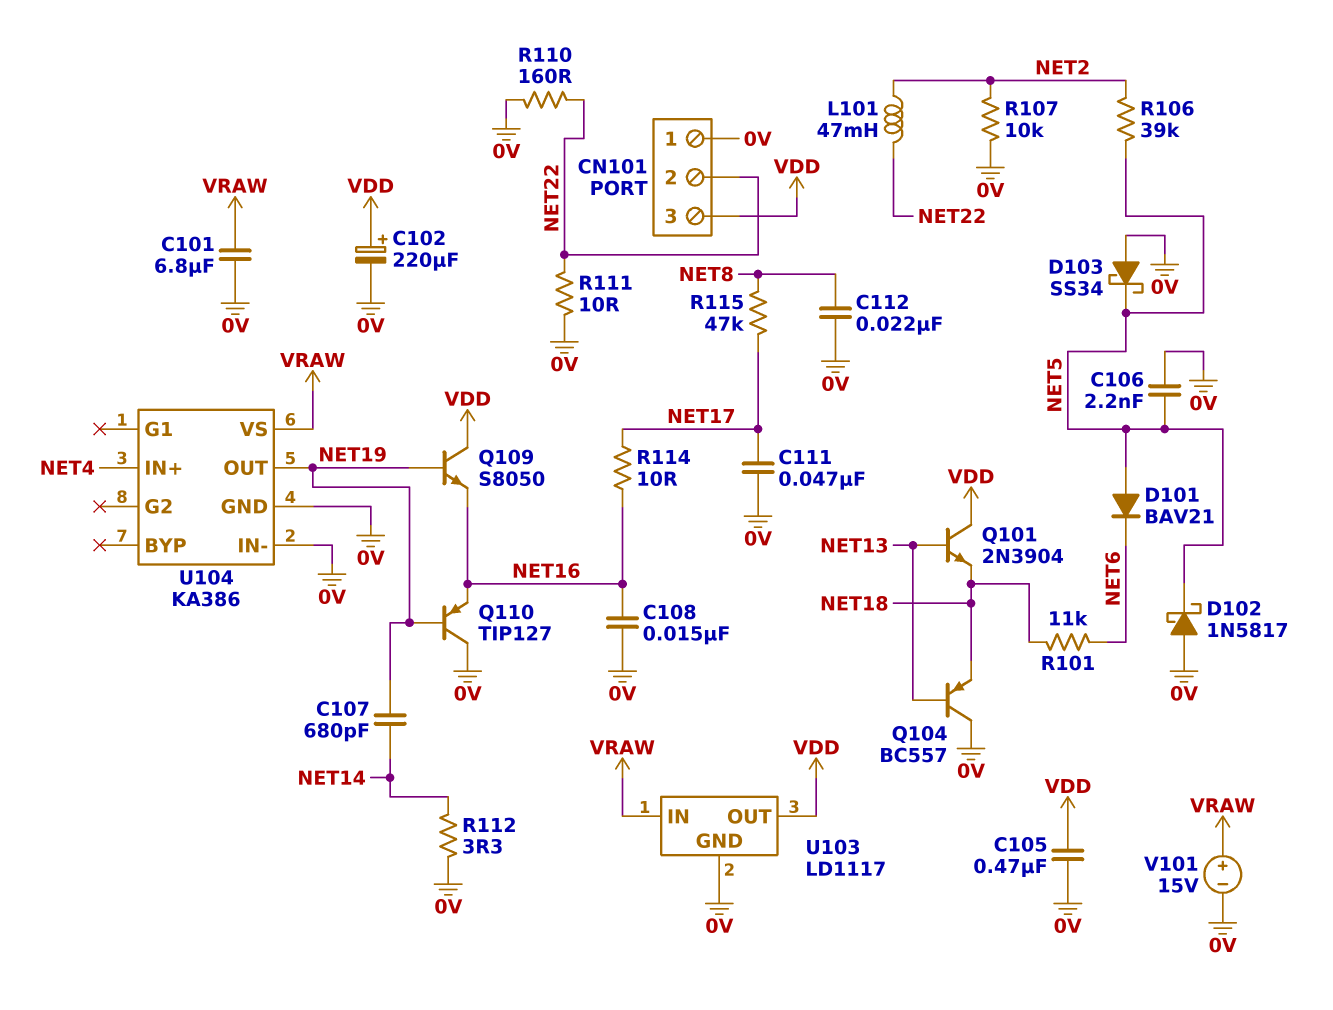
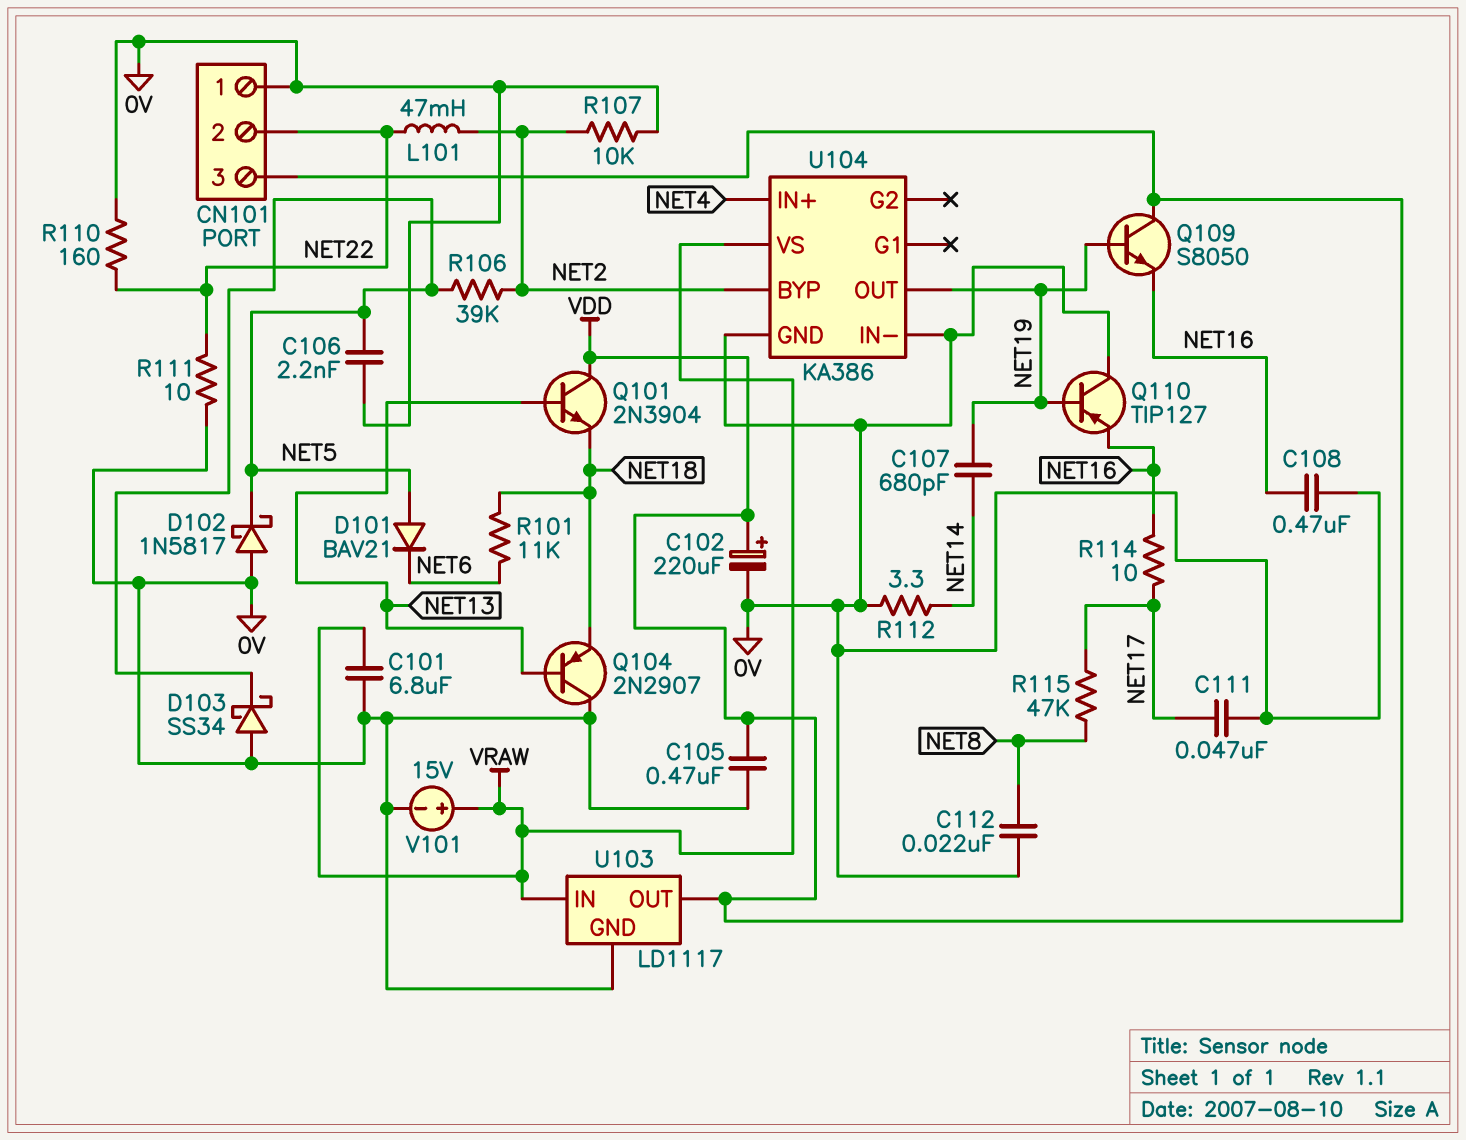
C108: 15nF (0V, NET16) -> 470nF (0V, NET16)
Q104: PNP BC557 (B NET13, C 0V, E NET18) -> PNP 2N2907 (B NET13, C 0V, E NET18)
U104 pin BYP: none -> NET2

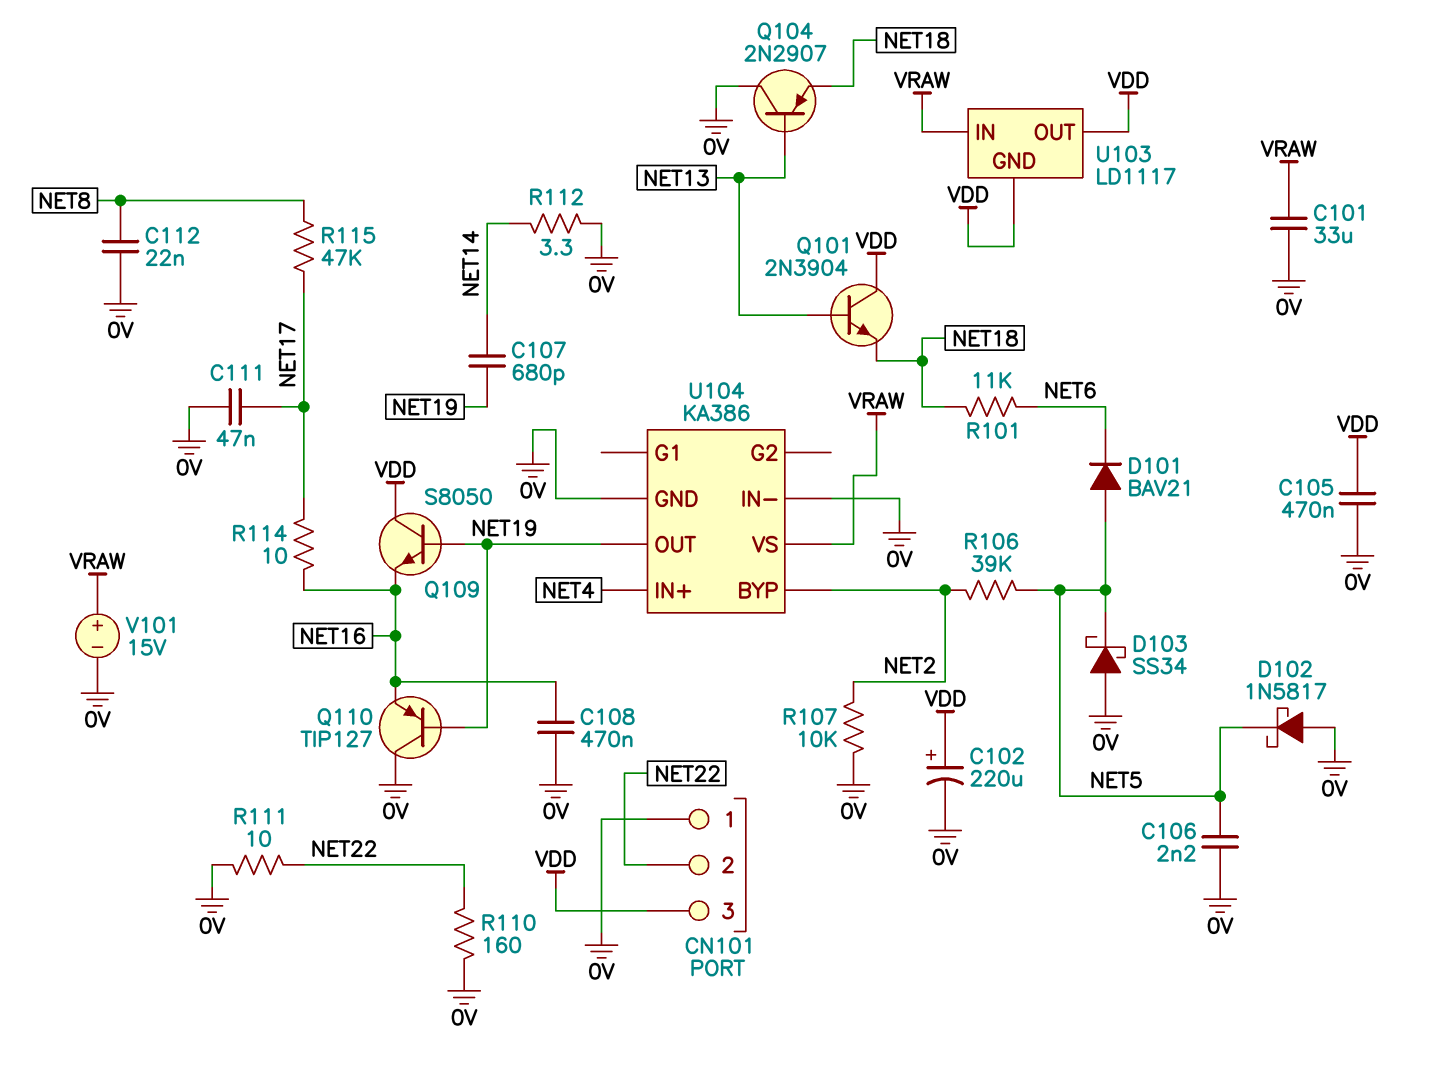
C101: 6.8uF (0V, VRAW) -> 33uF (0V, VRAW)
L101: 47mH (NET2, NET22) -> none
U103 pin GND: 0V -> VDD

